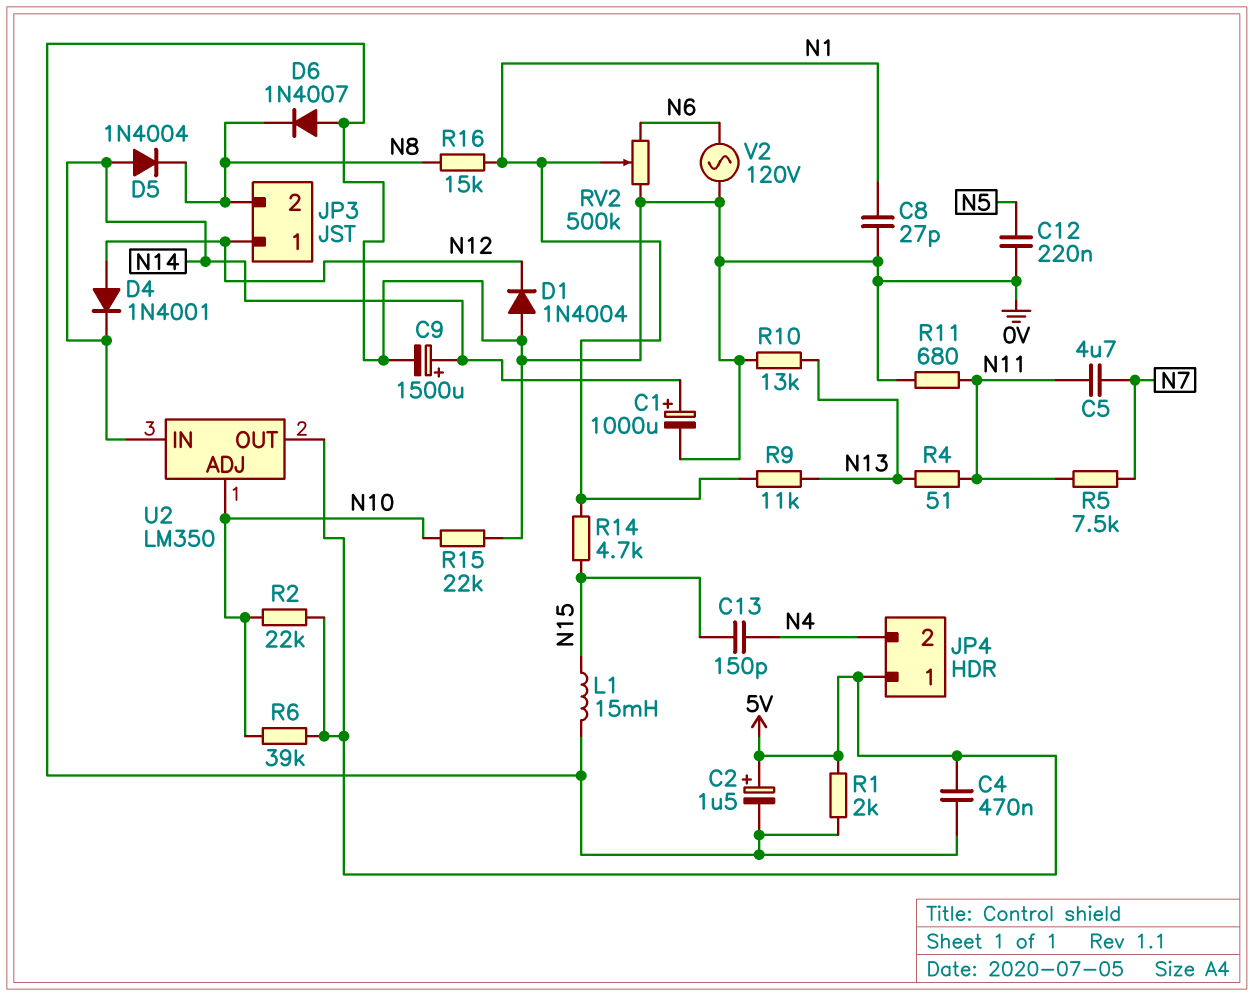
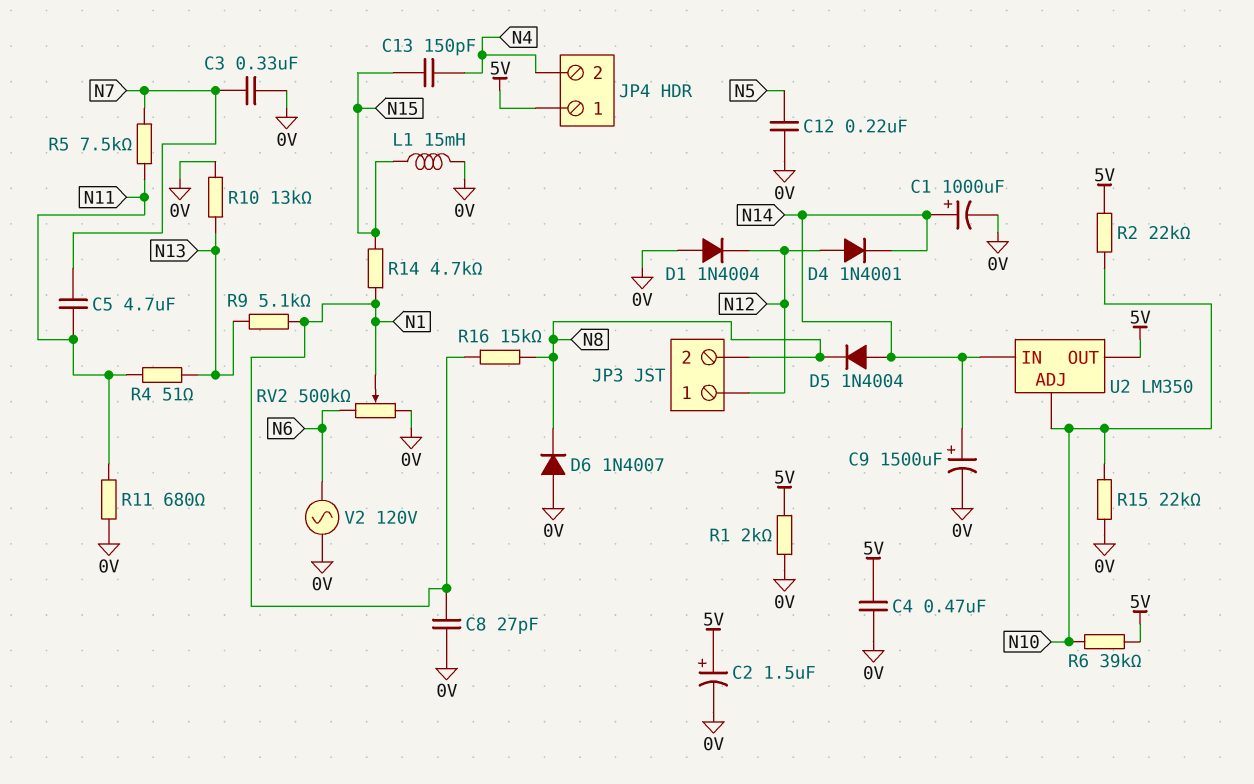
C3: none -> 330nF (0V, N7)
R9: 11k (N1, N13) -> 5.1k (N1, N13)

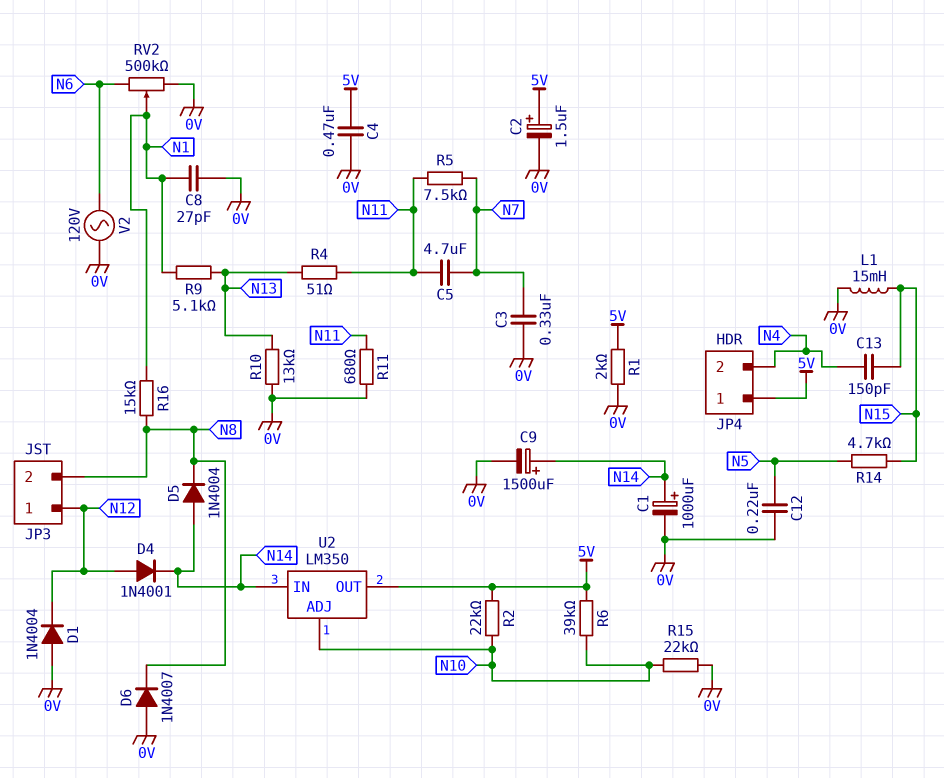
R14: 4.7k (N1, N15) -> 4.7k (N5, N15)

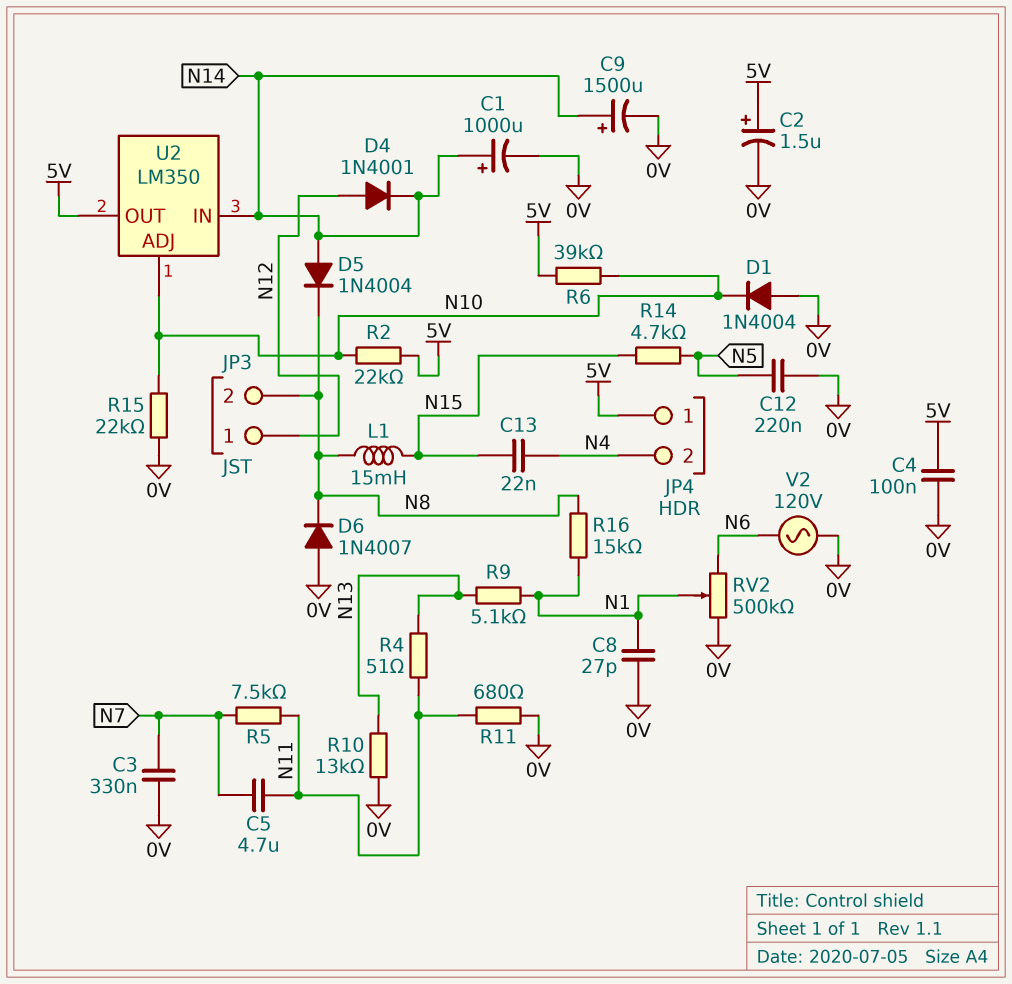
C4: 470nF (0V, 5V) -> 100nF (0V, 5V)
C13: 150pF (N4, N15) -> 22nF (N4, N15)
D1: diode 1N4004 (A 0V, K N12) -> diode 1N4004 (A 0V, K N10)
L1: 15mH (0V, N15) -> 15mH (N8, N15)
R1: 2k (0V, 5V) -> none

